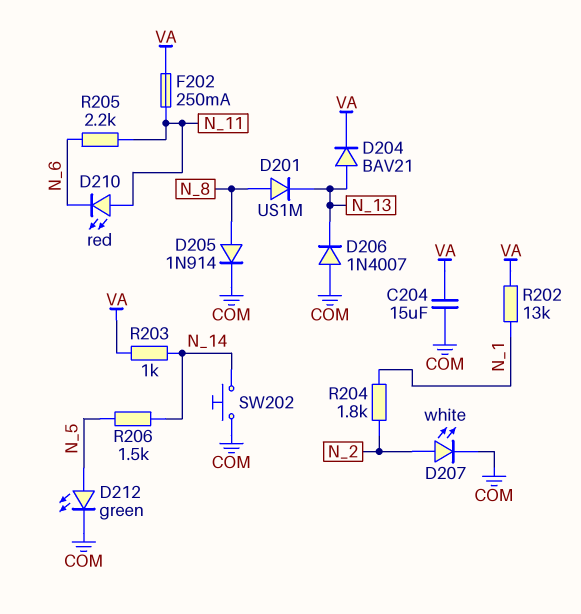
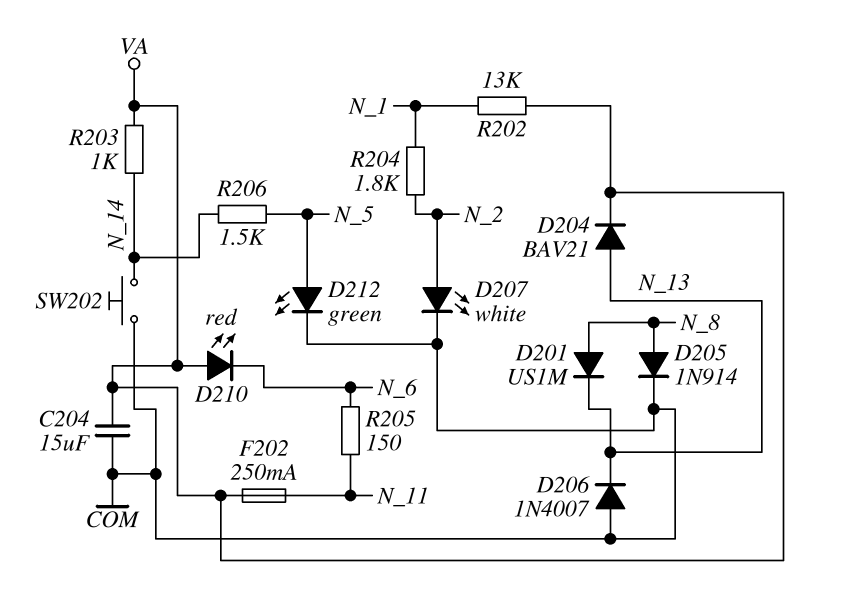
D210: LED red (A N_11, K N_6) -> LED red (A VA, K N_6)
R205: 2.2k (N_6, N_11) -> 150 (N_6, N_11)

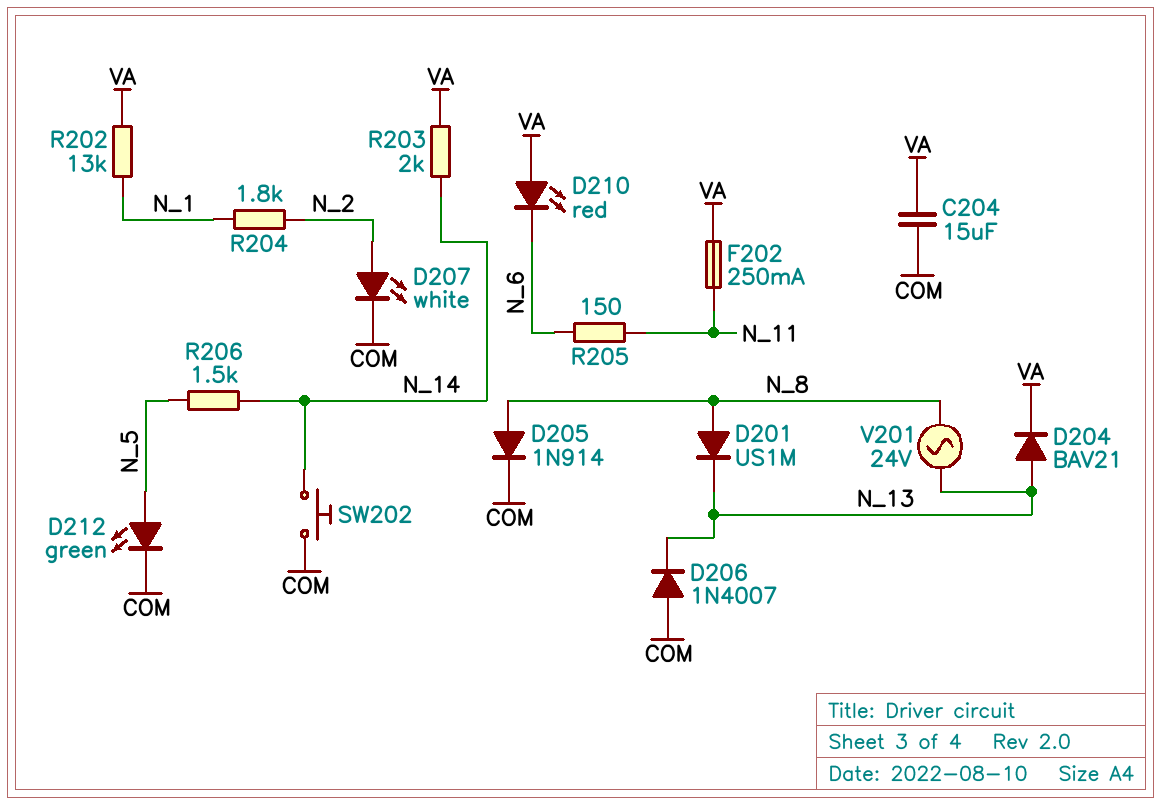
R203: 1k (N_14, VA) -> 2k (N_14, VA)
V201: none -> AC 24V (N_8, N_13)

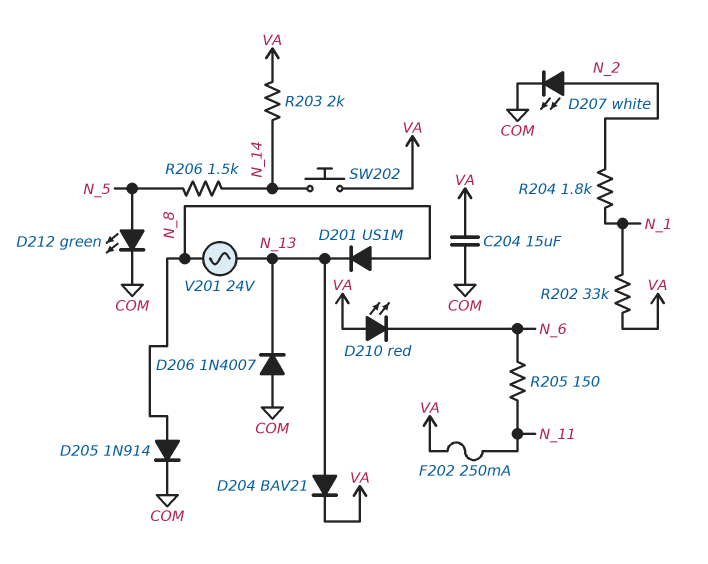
R202: 13k (N_1, VA) -> 33k (N_1, VA)
SW202: button (COM, N_14) -> button (N_14, VA)

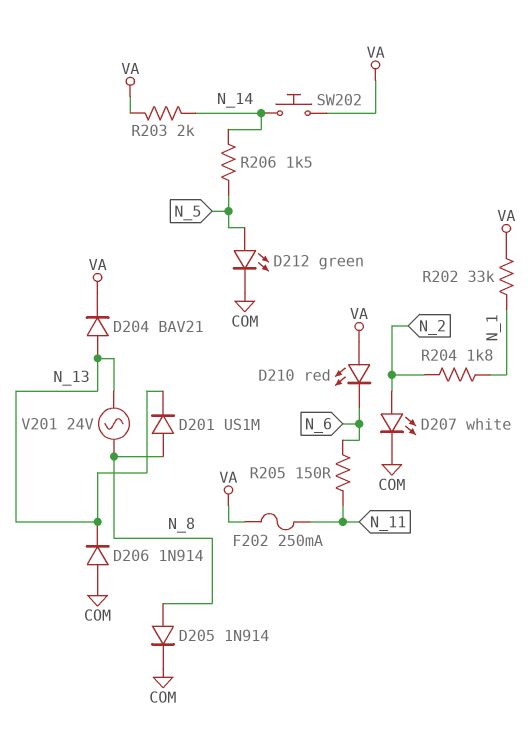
C204: 15uF (COM, VA) -> none
D206: diode 1N4007 (A COM, K N_13) -> diode 1N914 (A COM, K N_13)

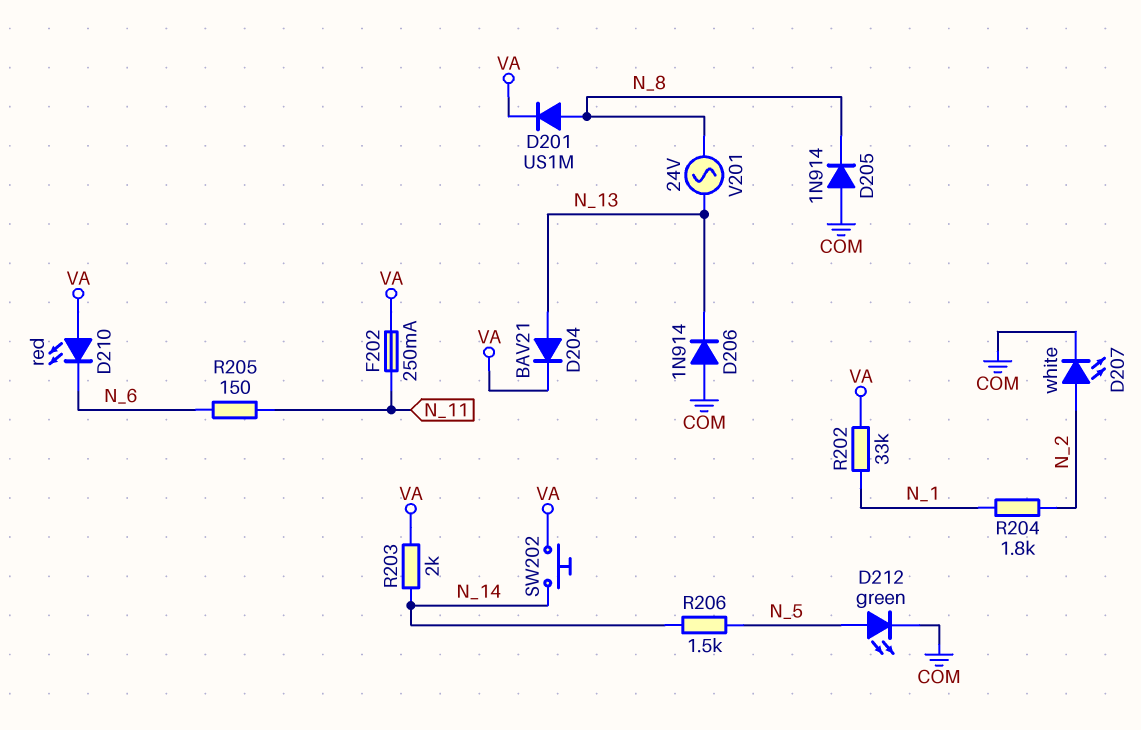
D201: diode US1M (A N_8, K N_13) -> diode US1M (A N_8, K VA)
D205: diode 1N914 (A N_8, K COM) -> diode 1N914 (A COM, K N_8)

